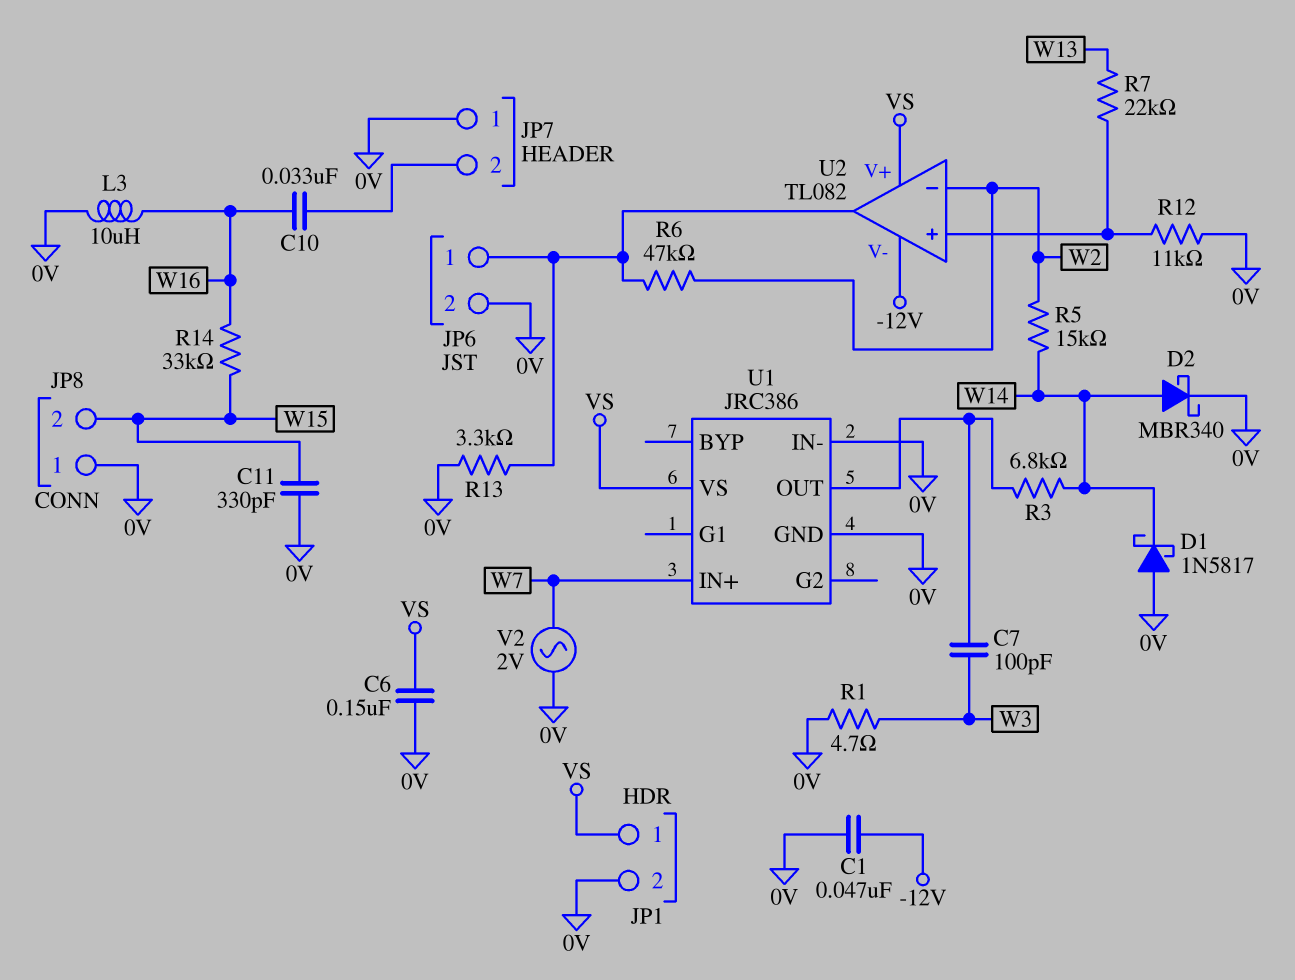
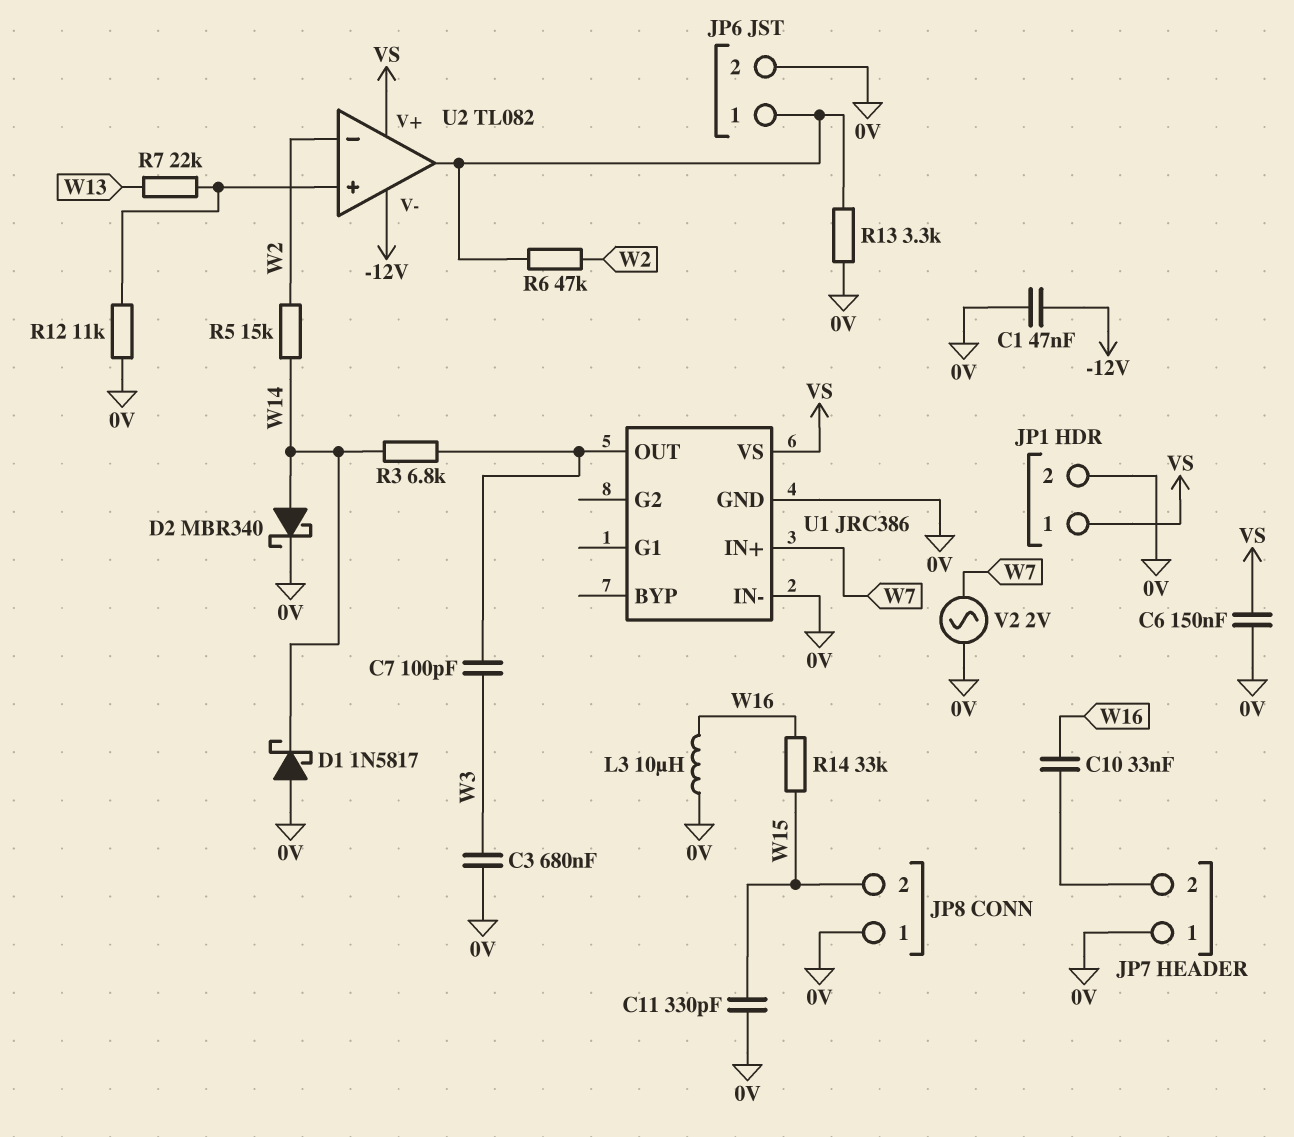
C3: none -> 680nF (0V, W3)
R1: 4.7 (0V, W3) -> none

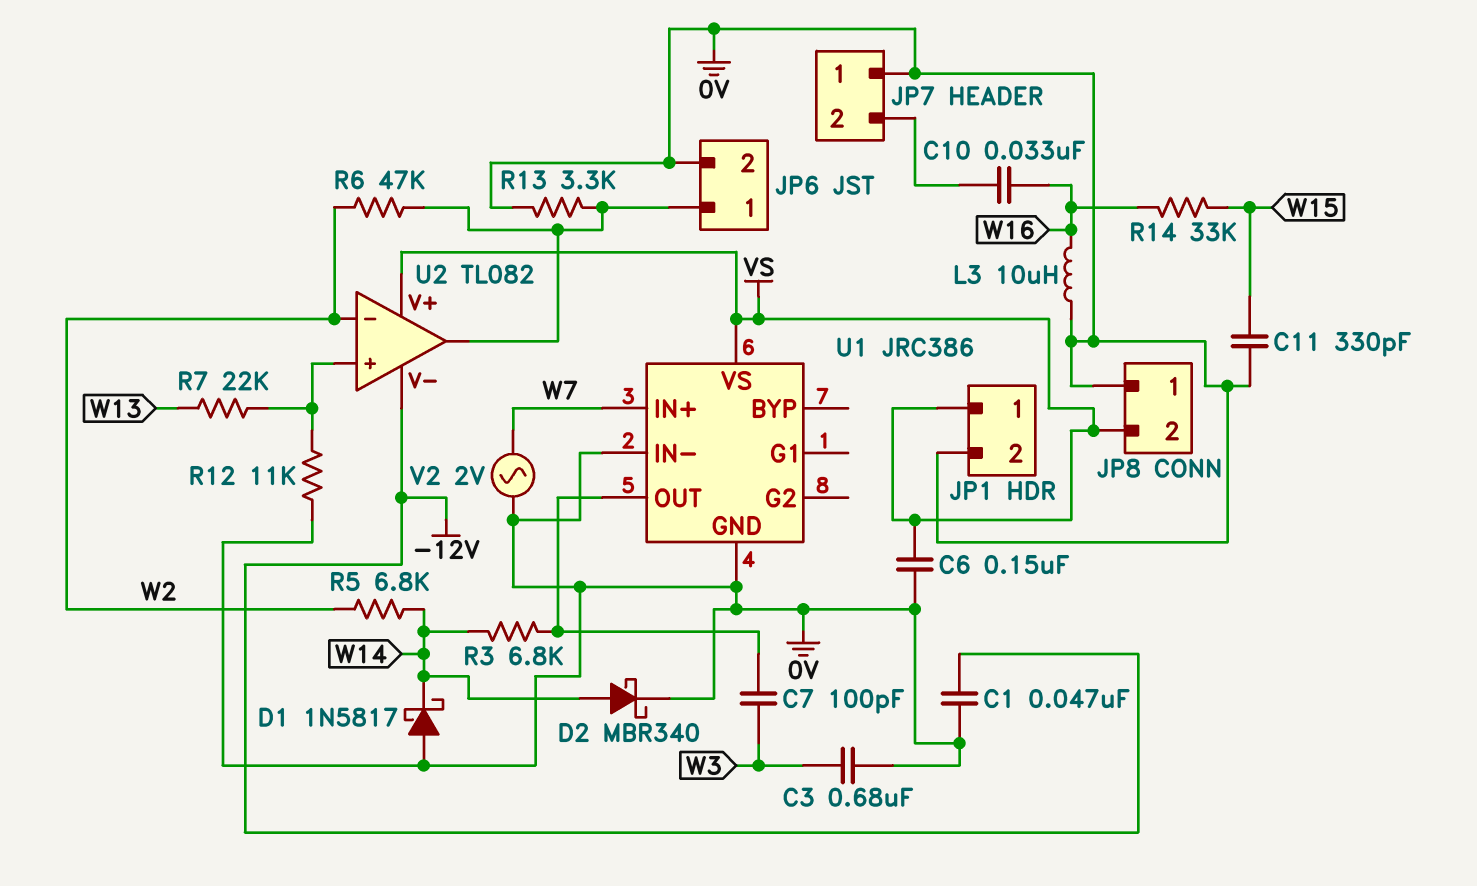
JP8 pin 2: W15 -> VS
R5: 15k (W2, W14) -> 6.8k (W2, W14)

